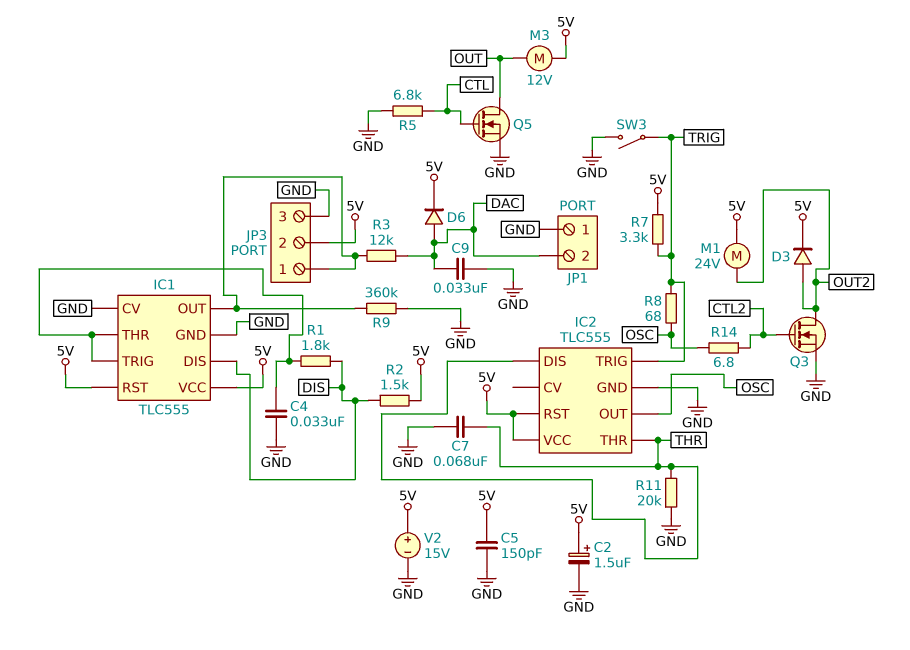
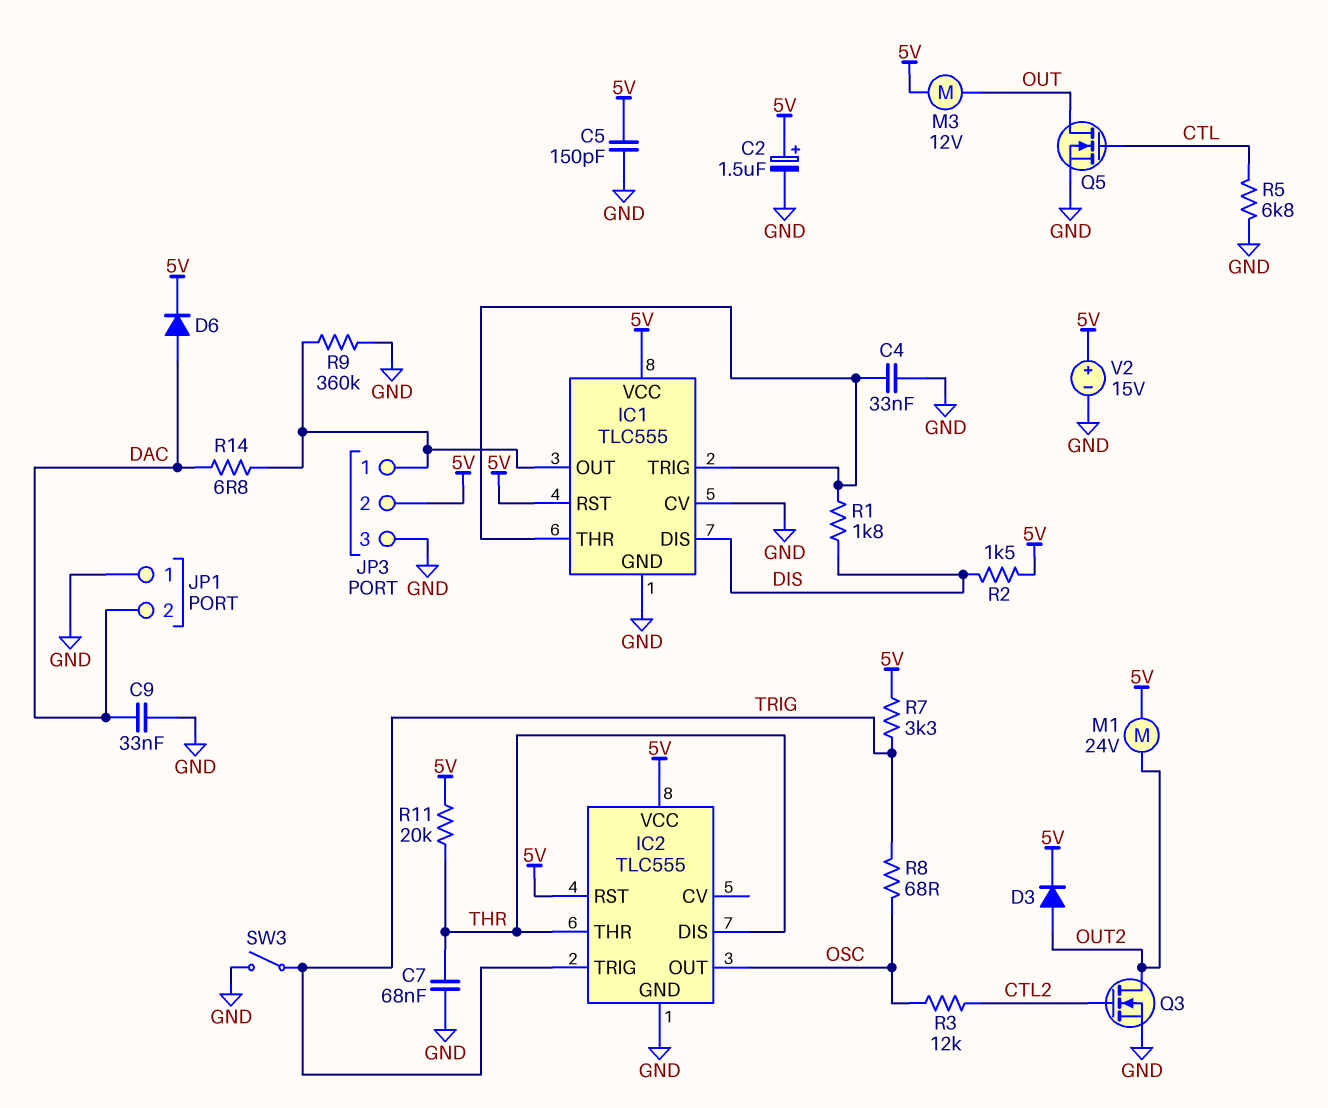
R3: 12k (DAC, IC1/OUT) -> 12k (CTL2, OSC)
R11: 20k (GND, THR) -> 20k (5V, THR)
R14: 6.8 (CTL2, OSC) -> 6.8 (DAC, IC1/OUT)

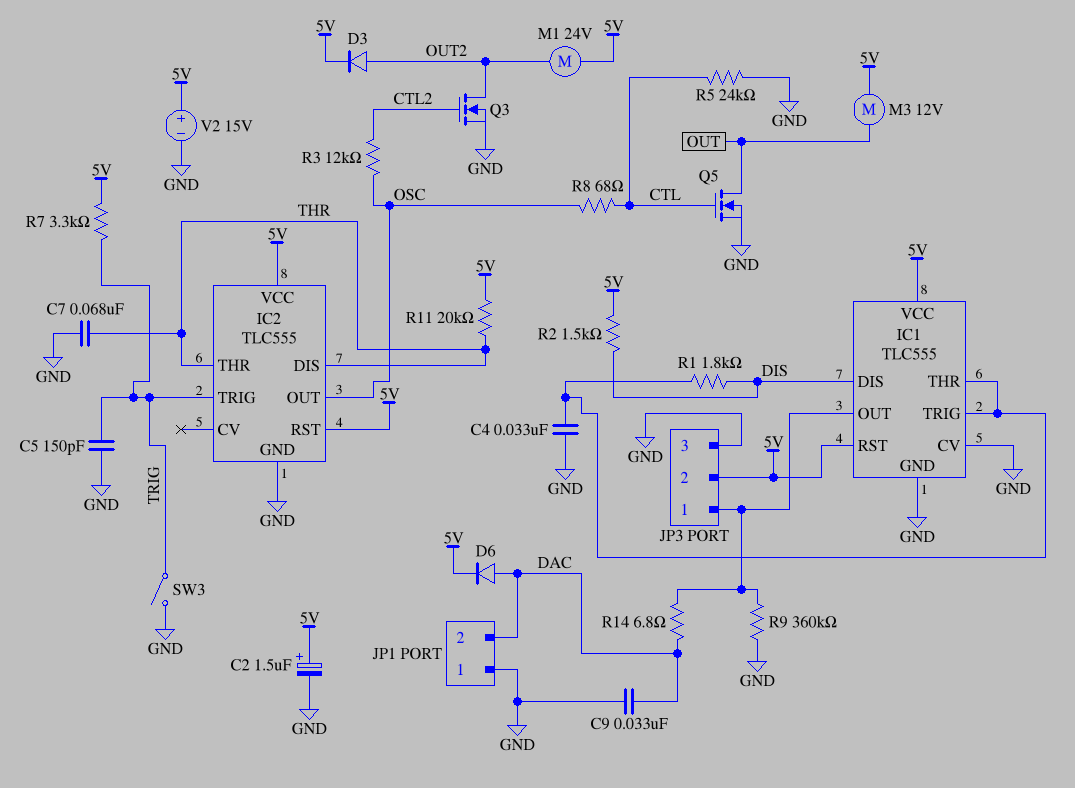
C5: 150pF (5V, GND) -> 150pF (GND, TRIG)
R5: 6.8k (CTL, GND) -> 24k (CTL, GND)
R8: 68 (OSC, TRIG) -> 68 (CTL, OSC)

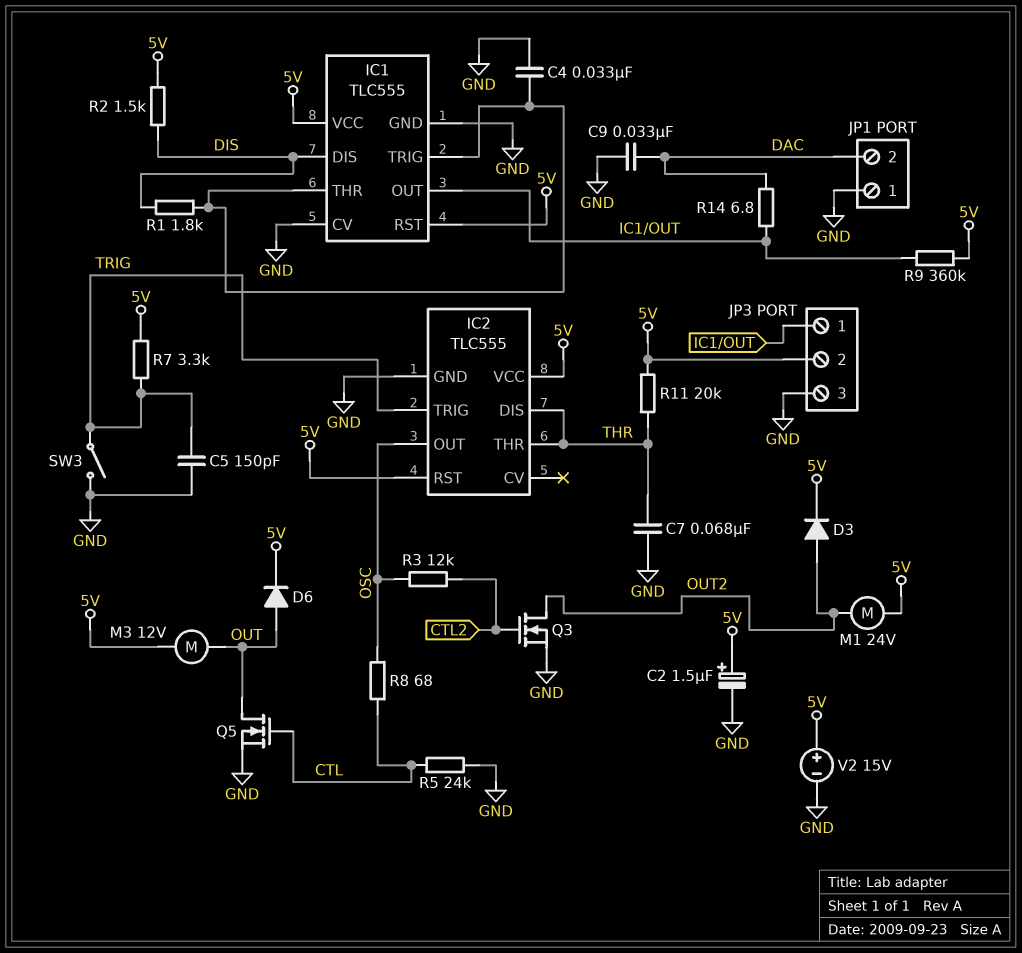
D6: diode (A DAC, K 5V) -> diode (A OUT, K 5V)
R9: 360k (GND, IC1/OUT) -> 360k (5V, IC1/OUT)

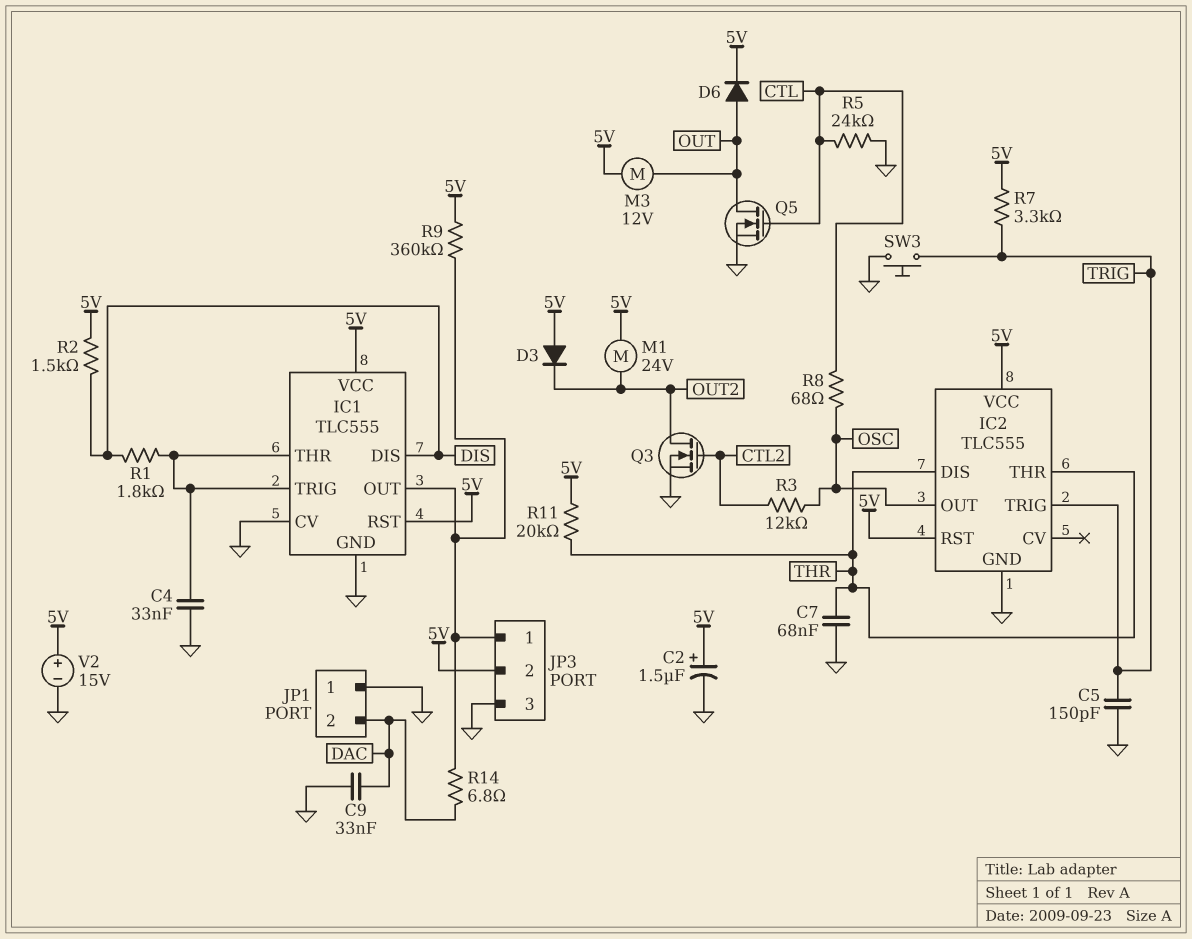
D3: diode (A OUT2, K 5V) -> diode (A 5V, K OUT2)
SW3: switch (GND, TRIG) -> button (GND, TRIG)

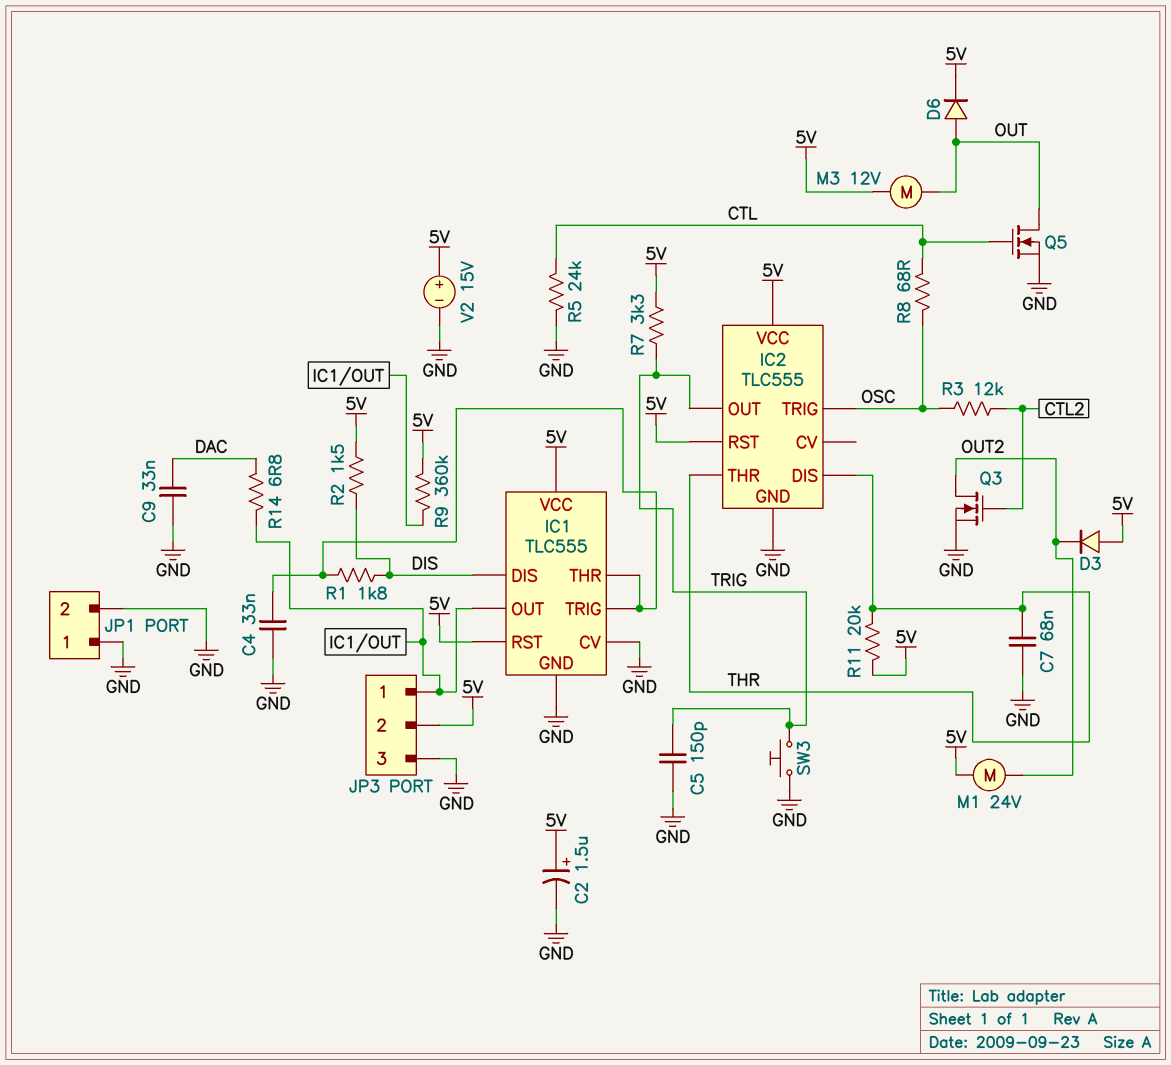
IC2 pin OUT: OSC -> TRIG
IC2 pin TRIG: TRIG -> OSC
JP1 pin 2: DAC -> GND

